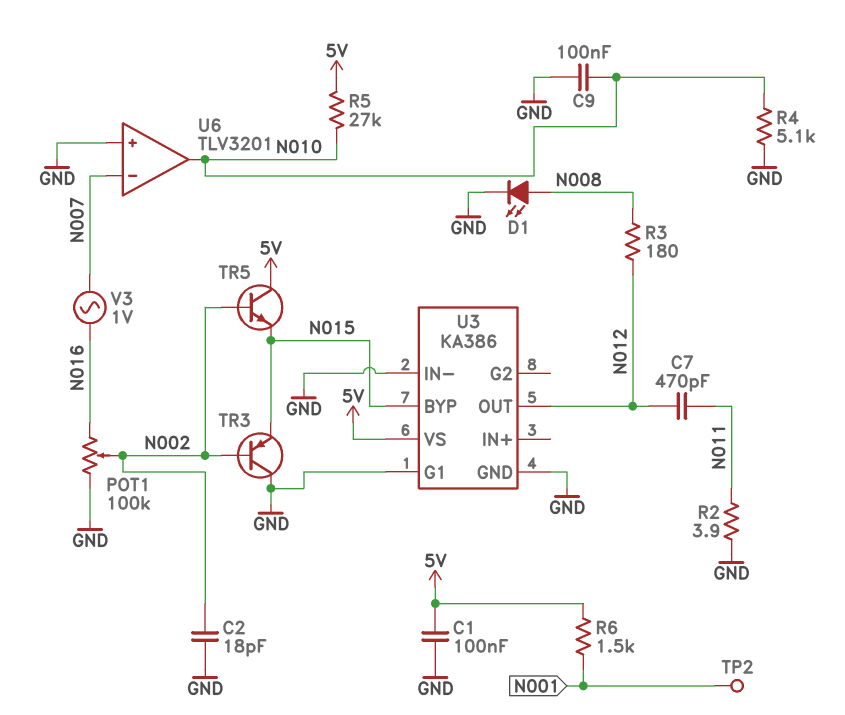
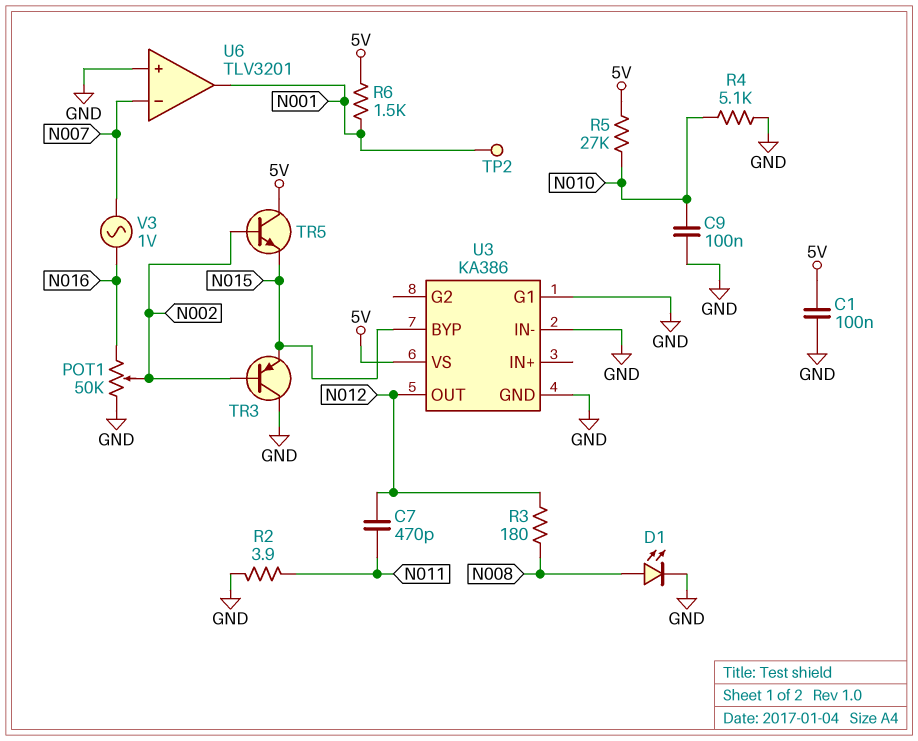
C2: 18pF (GND, N002) -> none
POT1: 100k (GND, N016, wiper N002) -> 50k (GND, N016, wiper N002)
U6 pin out: N010 -> N001

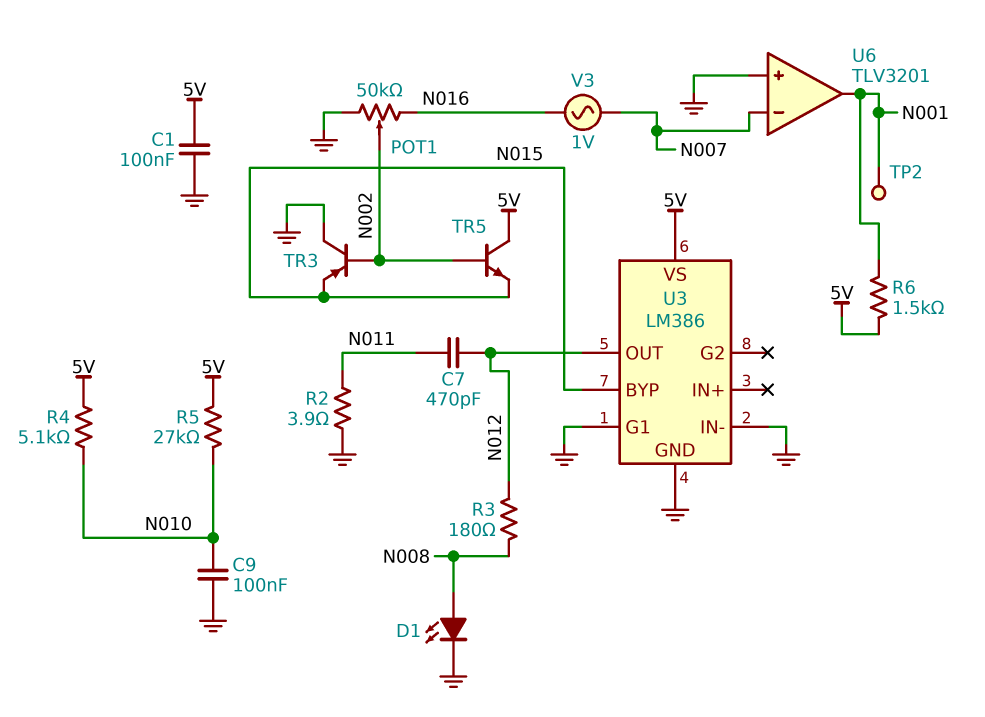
R4: 5.1k (GND, N010) -> 5.1k (5V, N010)
U3: KA386 -> LM386

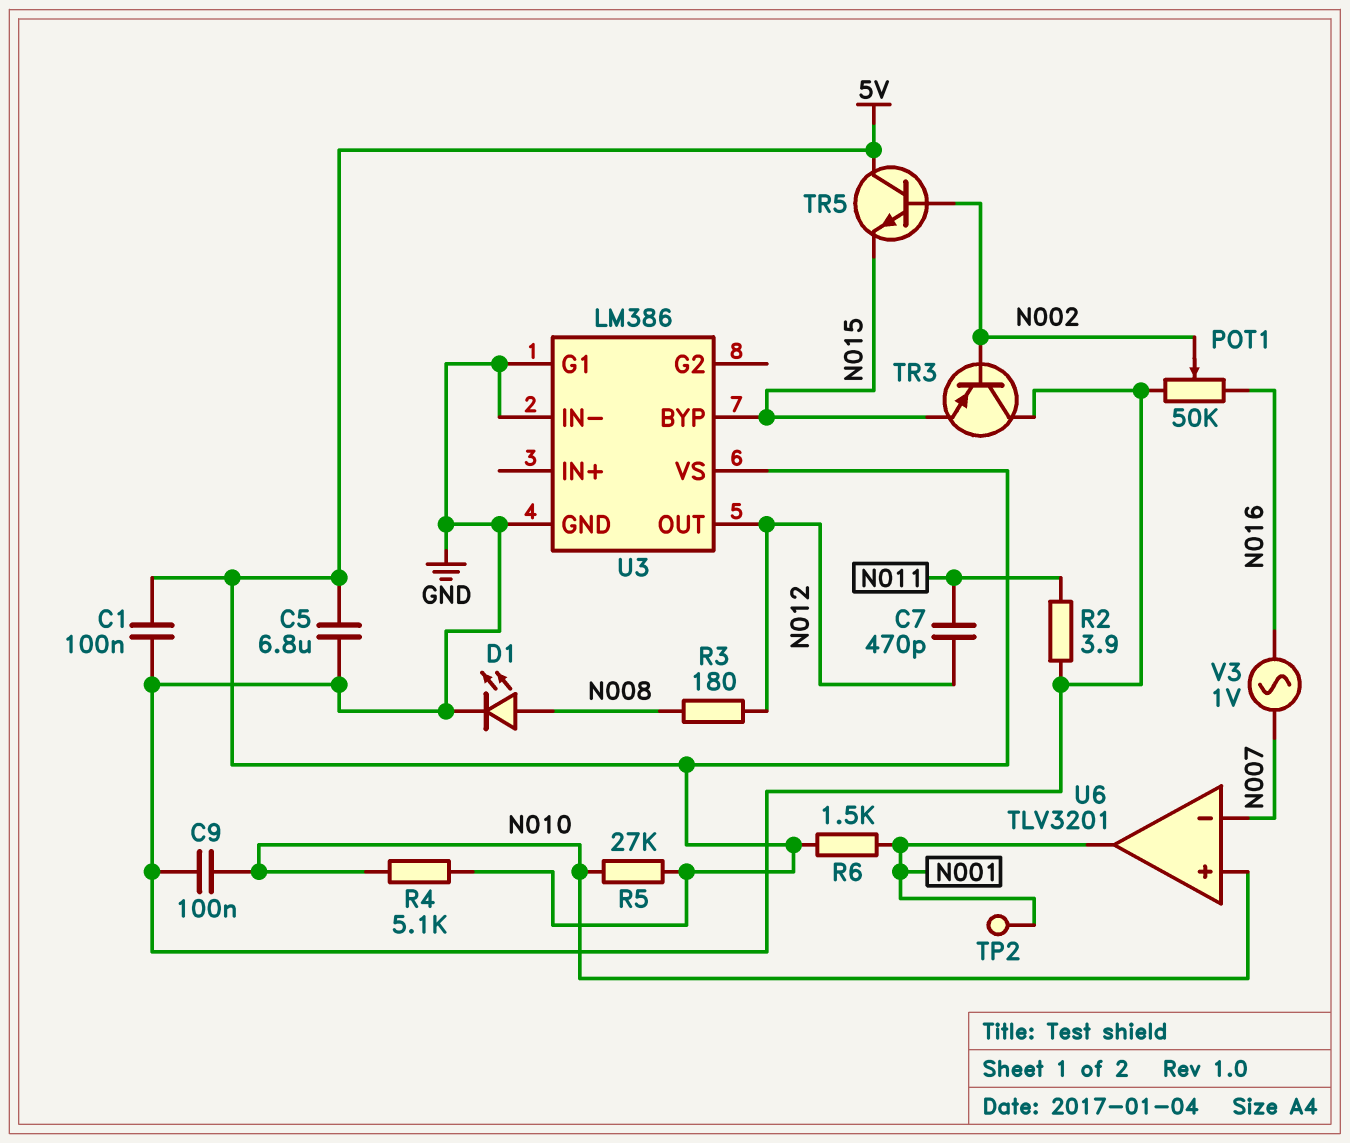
C5: none -> 6.8uF (5V, GND)
U6 pin in+: GND -> N010

